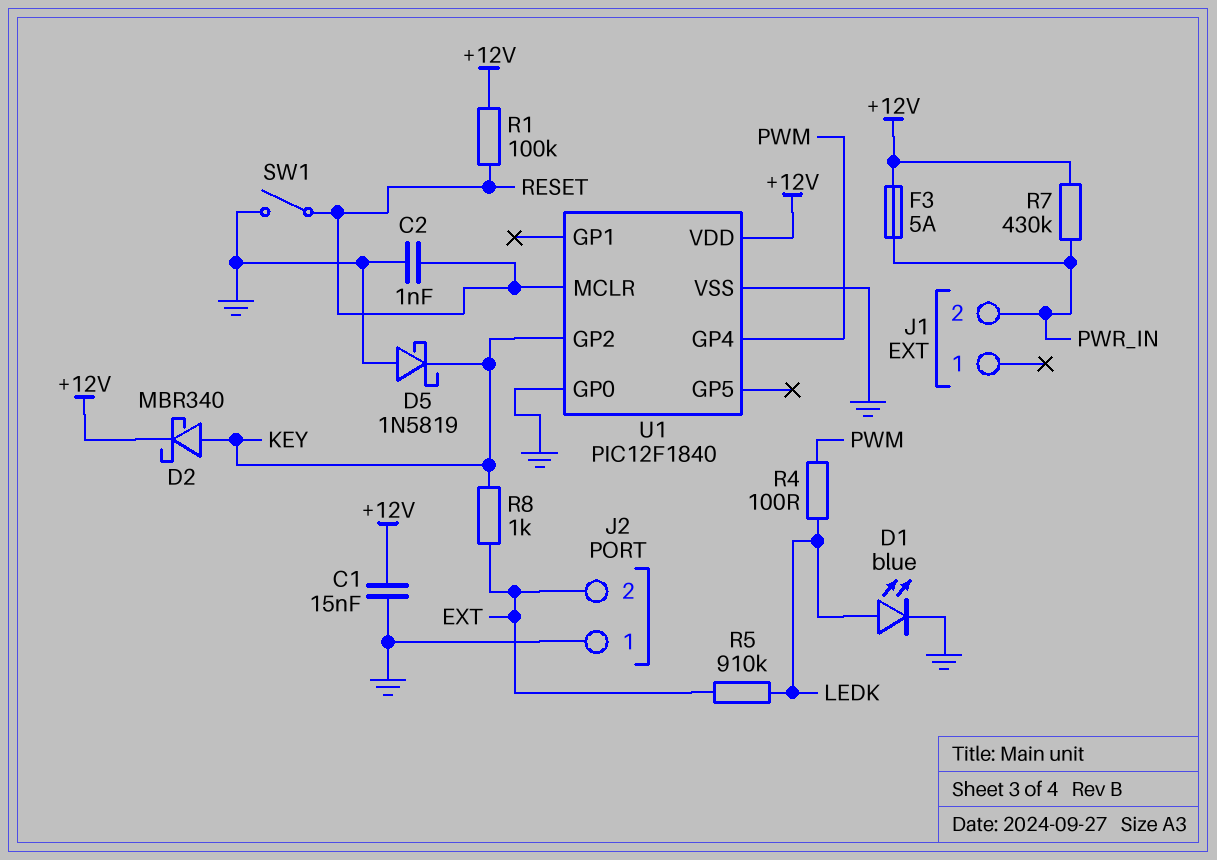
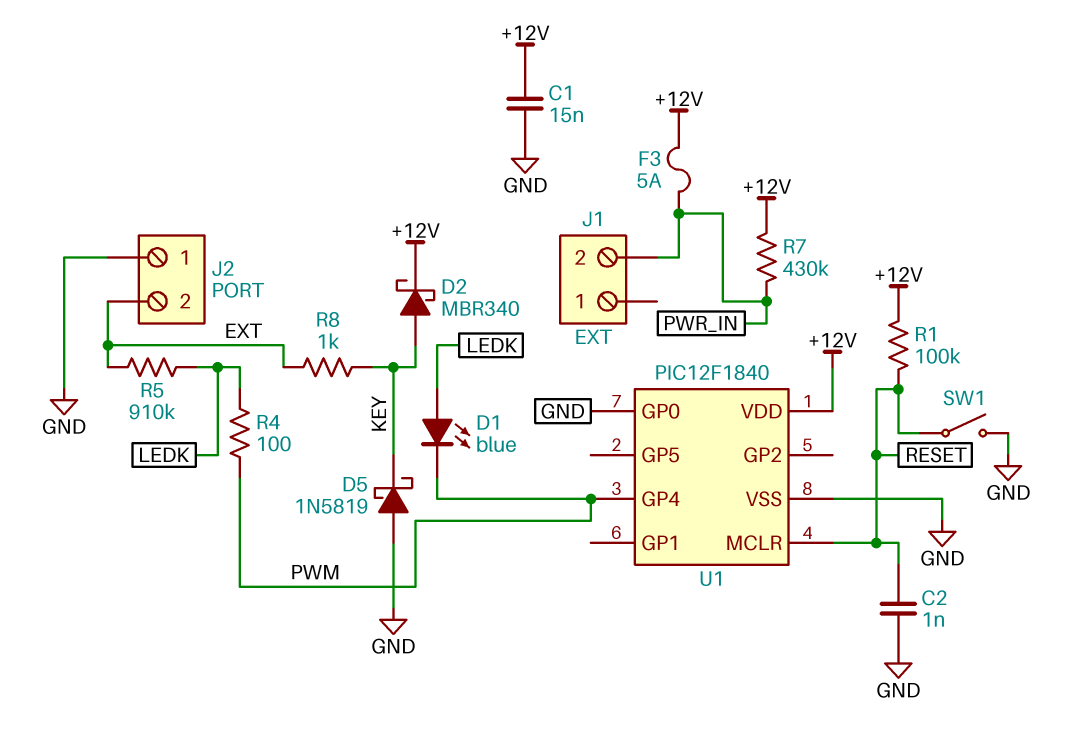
D1: LED blue (A LEDK, K GND) -> LED blue (A LEDK, K PWM)
U1 pin GP2: KEY -> none

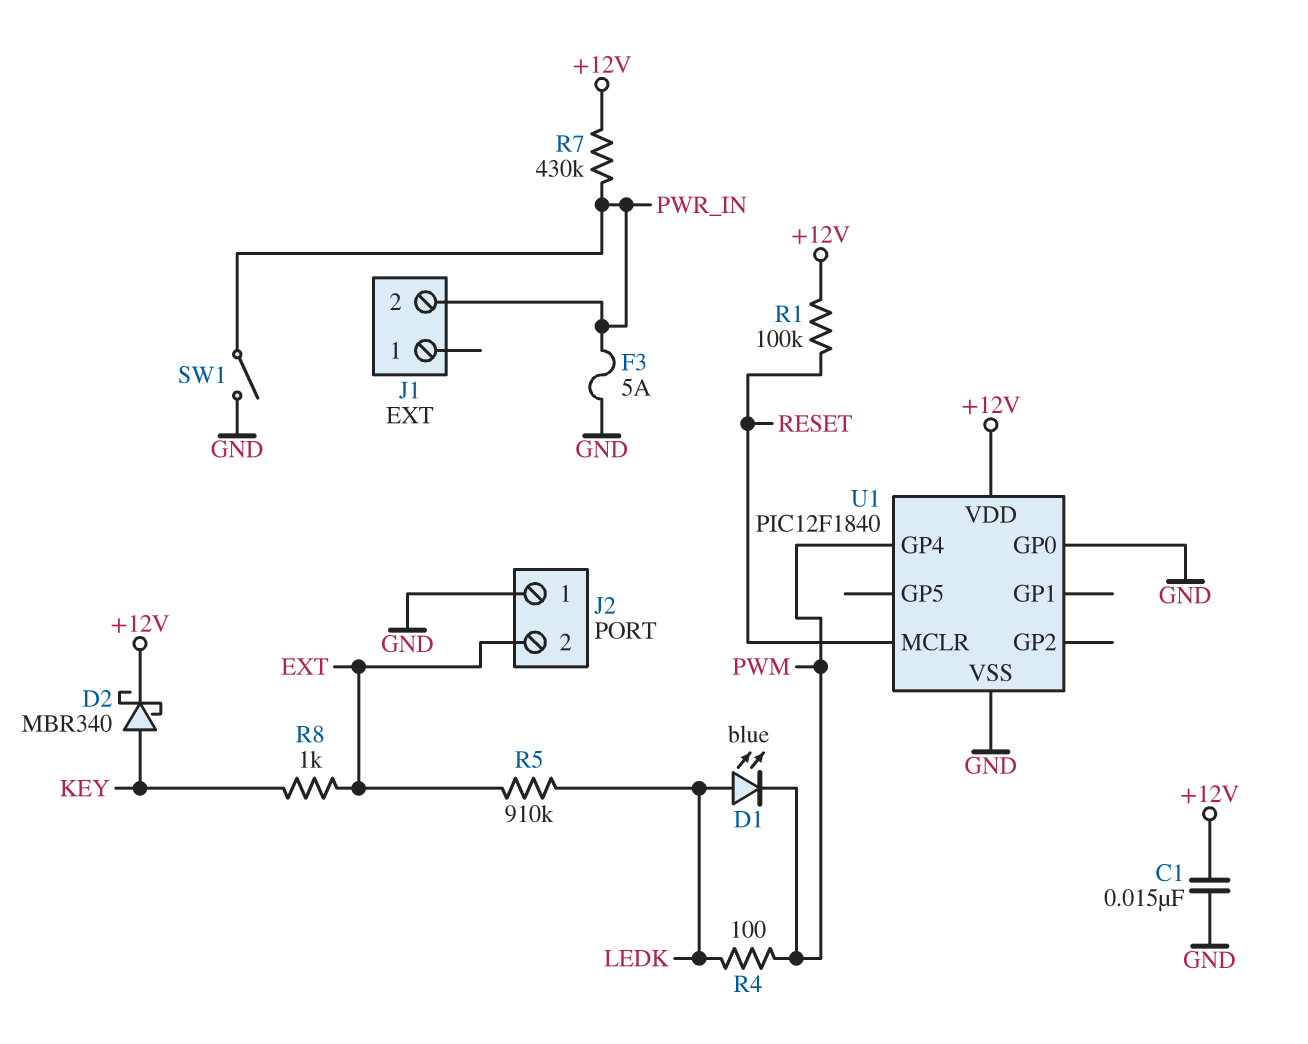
C2: 1nF (GND, RESET) -> none
D5: schottky 1N5819 (A GND, K KEY) -> none
F3: 5A (+12V, PWR_IN) -> 5A (GND, PWR_IN)
SW1: switch (GND, RESET) -> switch (GND, PWR_IN)

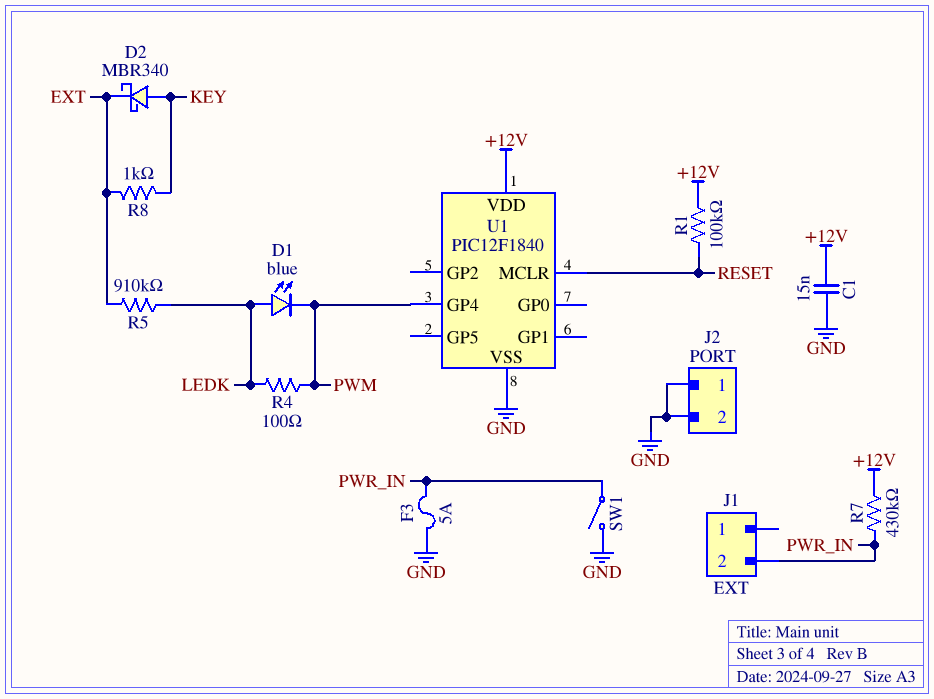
D2: schottky MBR340 (A KEY, K +12V) -> schottky MBR340 (A KEY, K EXT)
J2 pin 2: EXT -> GND
U1 pin GP0: GND -> none

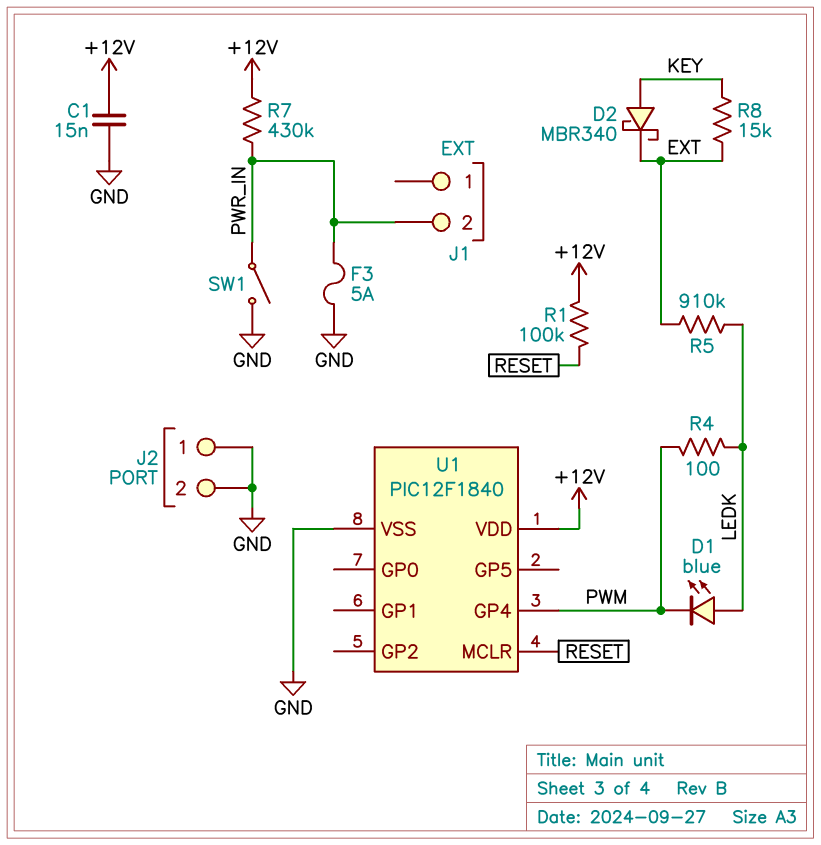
R8: 1k (EXT, KEY) -> 15k (EXT, KEY)

